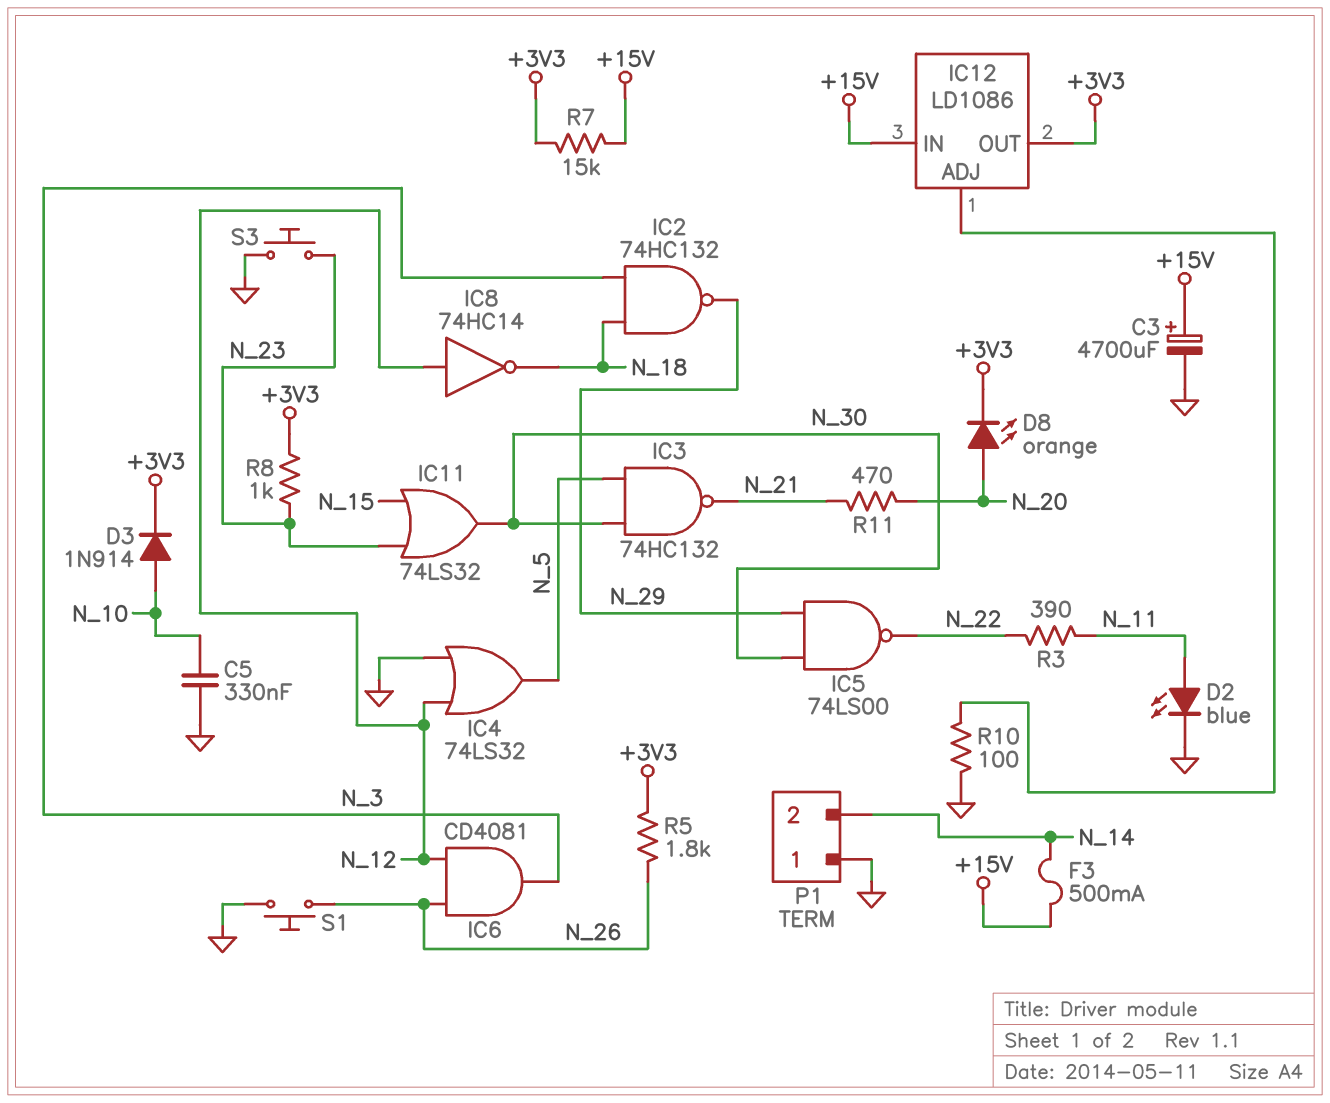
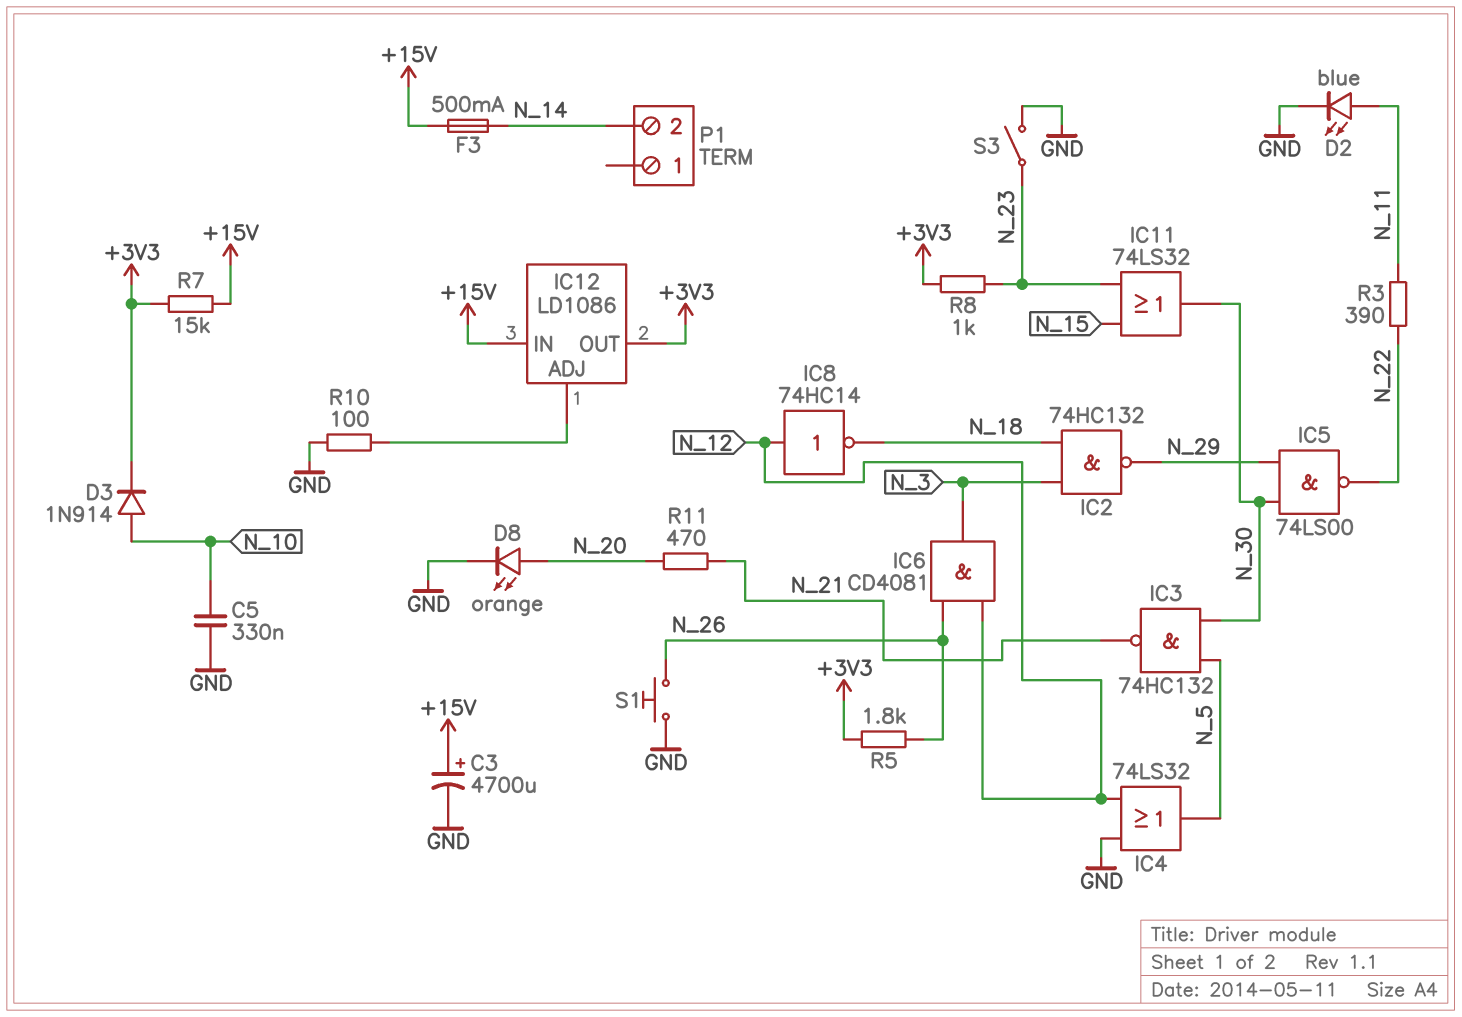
D8: LED orange (A N_20, K +3V3) -> LED orange (A N_20, K GND)
P1 pin 1: GND -> none
S3: button (GND, N_23) -> switch (GND, N_23)

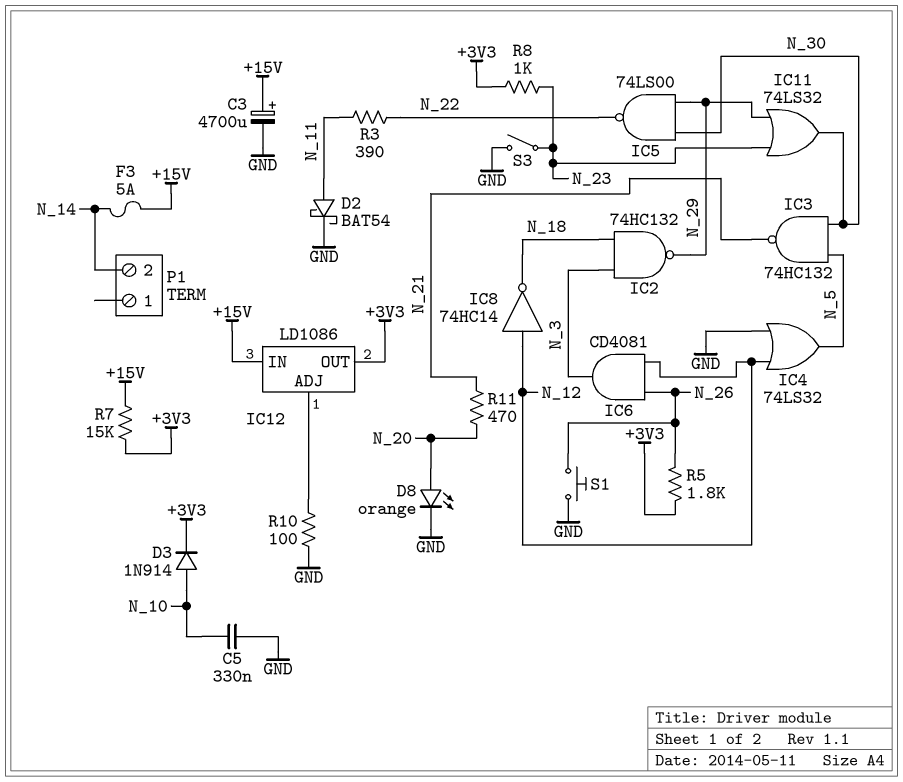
D2: LED blue (A N_11, K GND) -> schottky BAT54 (A N_11, K GND)
F3: 500mA (+15V, N_14) -> 5A (+15V, N_14)
IC11: OR 74LS32 (in N_15, in N_23, out N_30) -> OR 74LS32 (in N_23, in N_29, out N_30)

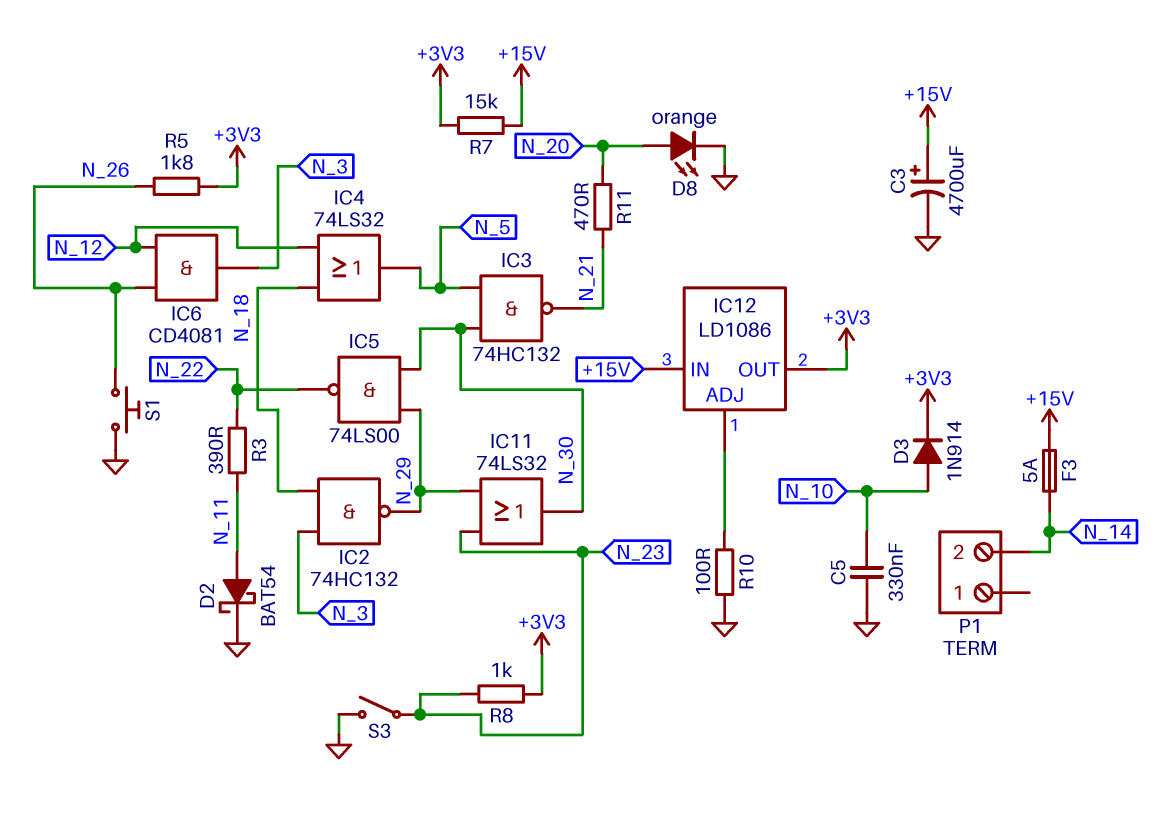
IC4: OR 74LS32 (in GND, in N_12, out N_5) -> OR 74LS32 (in N_12, in N_18, out N_5)
IC8: NOT 74HC14 (in N_12, out N_18) -> none

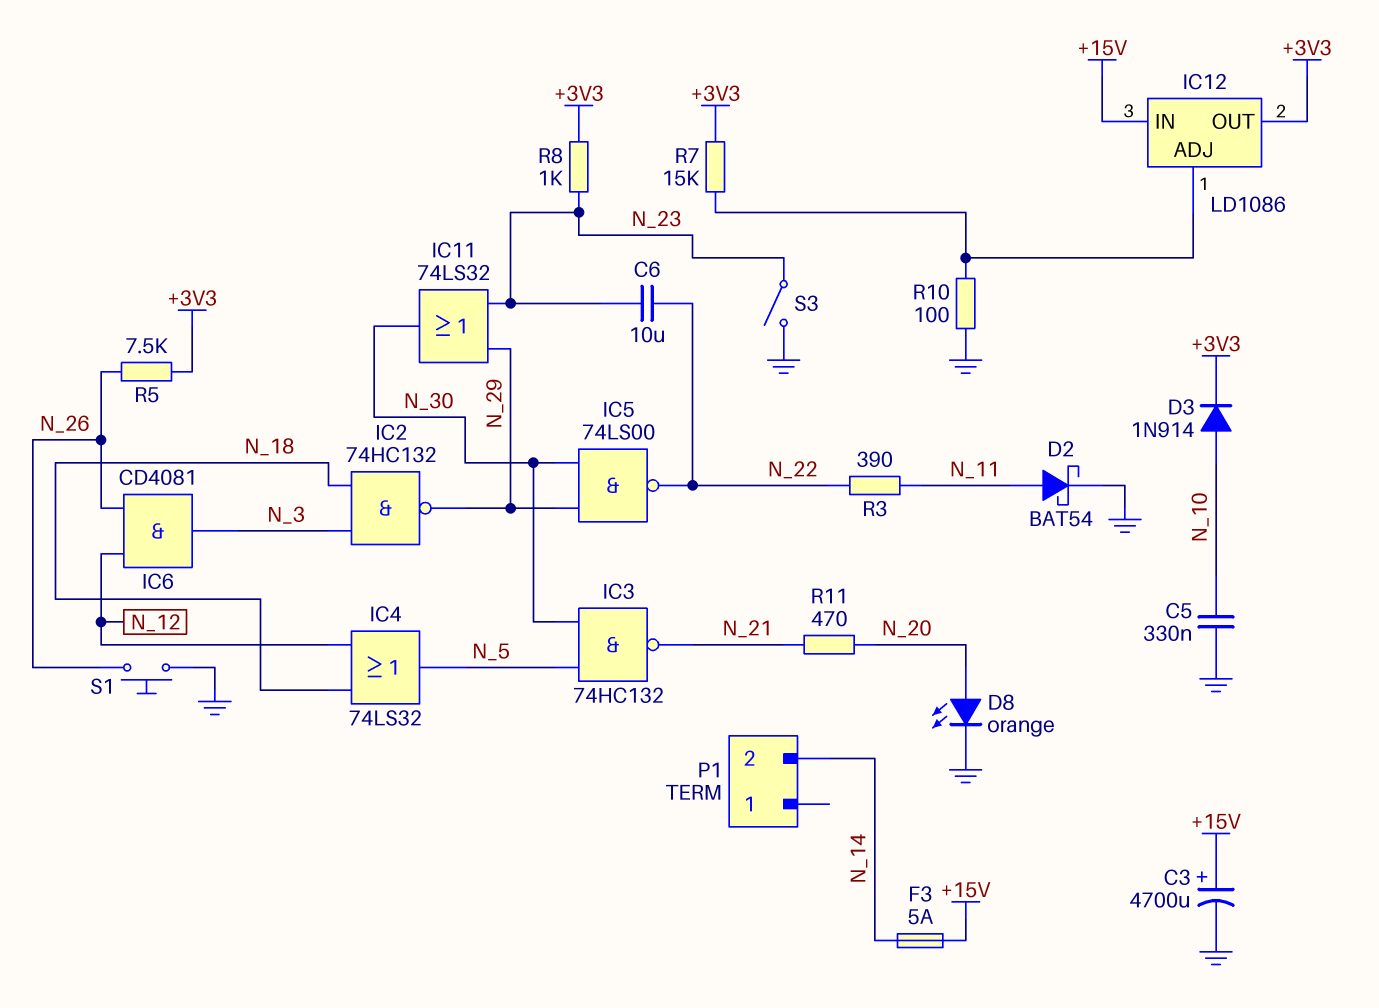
C6: none -> 10uF (N_22, N_23)
R5: 1.8k (+3V3, N_26) -> 7.5k (+3V3, N_26)
R7: 15k (+3V3, +15V) -> 15k (+3V3, IC12/ADJ)

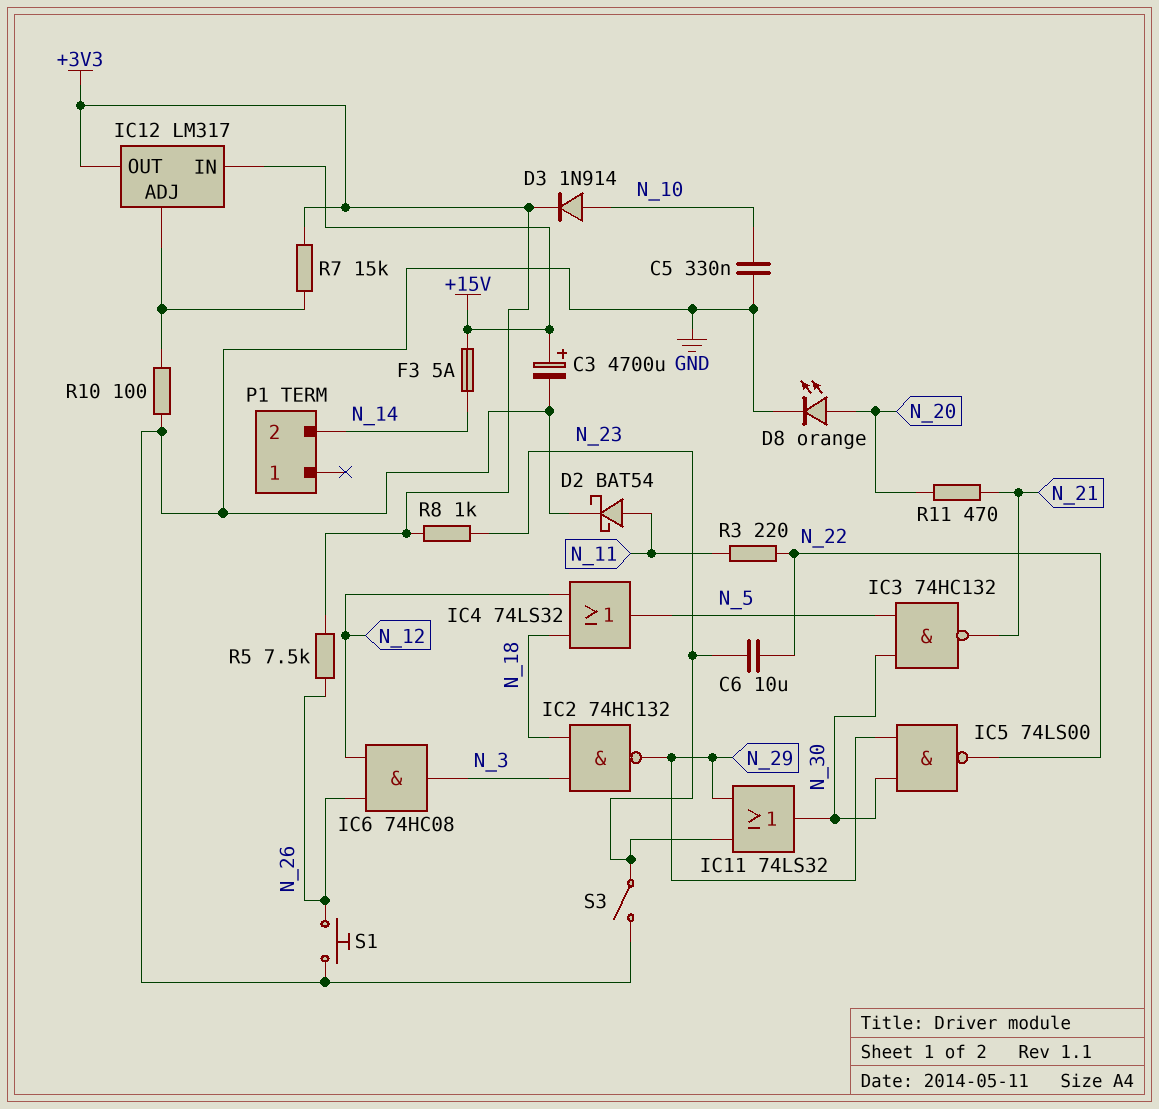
IC6: AND CD4081 (in N_12, in N_26, out N_3) -> AND 74HC08 (in N_12, in N_26, out N_3)
IC12: LD1086 -> LM317
R3: 390 (N_11, N_22) -> 220 (N_11, N_22)

